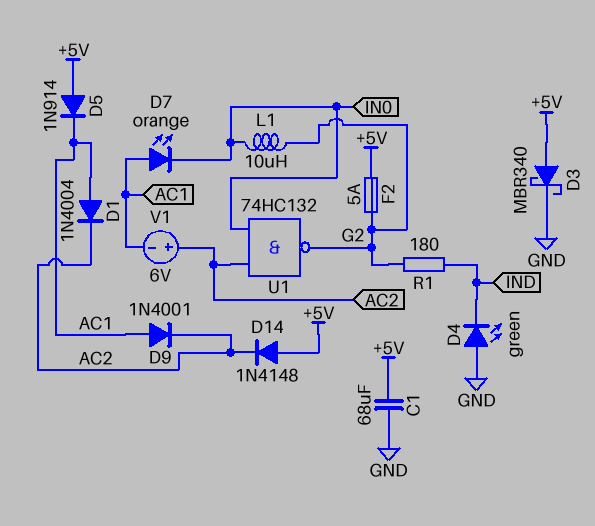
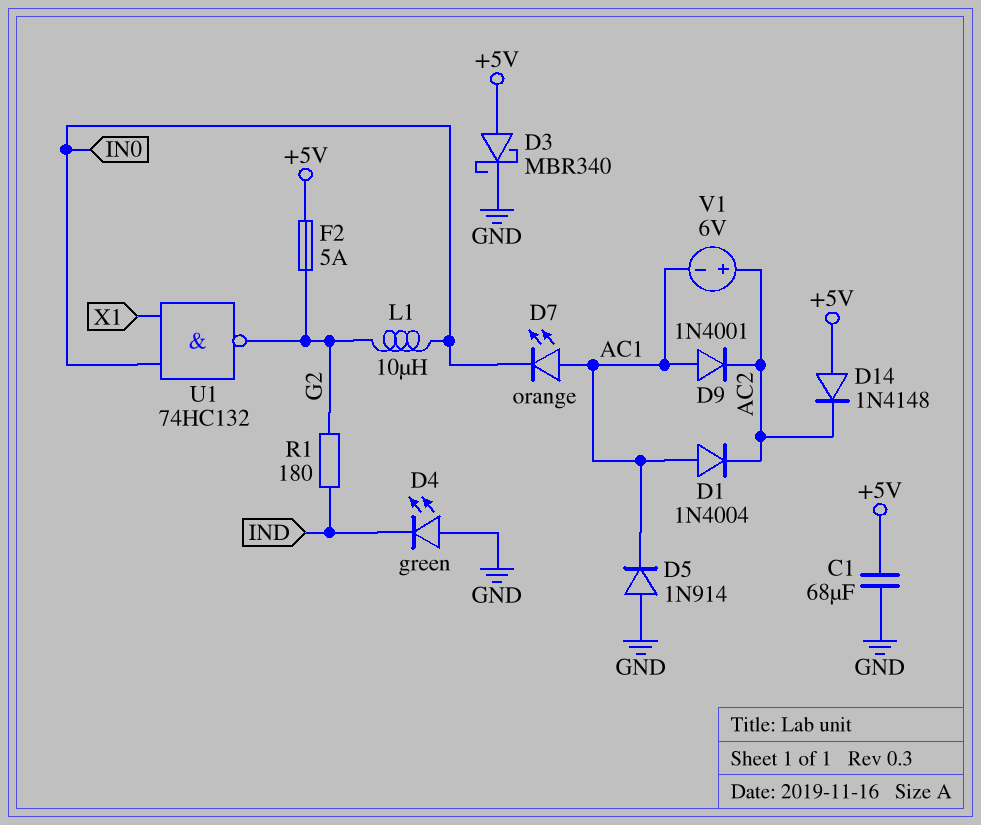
D5: diode 1N914 (A +5V, K AC1) -> diode 1N914 (A GND, K AC1)
U1: NAND 74HC132 (in AC2, in IN0, out G2) -> NAND 74HC132 (in IN0, in X1, out G2)

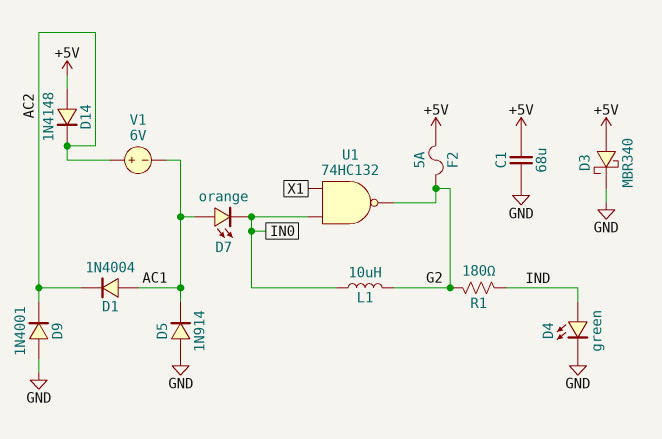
D4: LED green (A GND, K IND) -> LED green (A IND, K GND)
D9: diode 1N4001 (A AC1, K AC2) -> diode 1N4001 (A GND, K AC2)

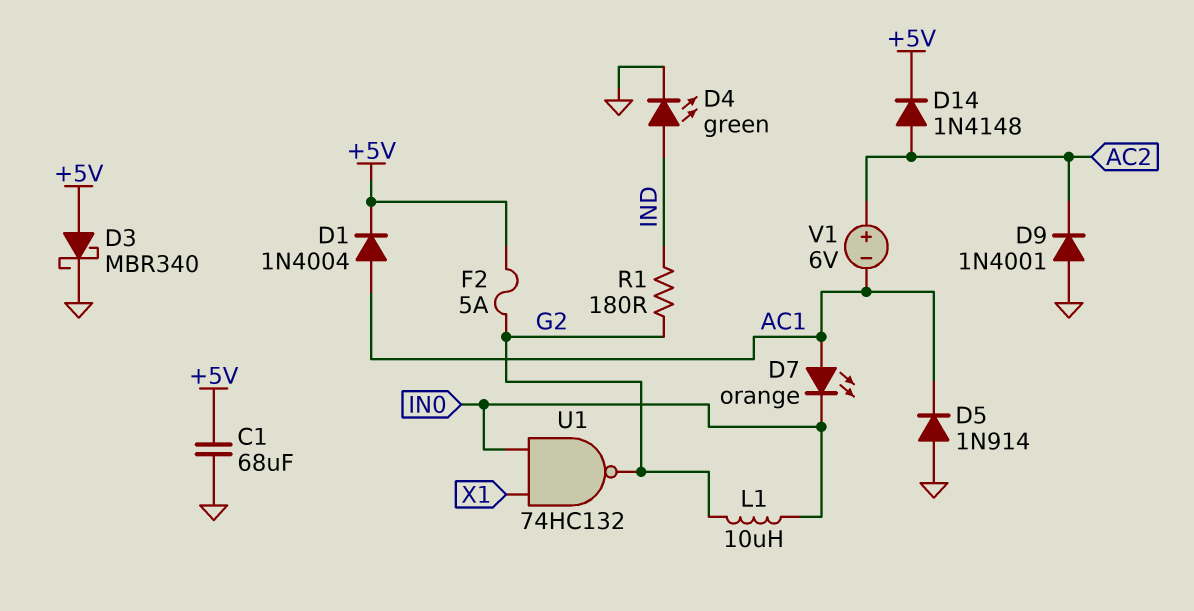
D1: diode 1N4004 (A AC1, K AC2) -> diode 1N4004 (A AC1, K +5V)
D14: diode 1N4148 (A +5V, K AC2) -> diode 1N4148 (A AC2, K +5V)

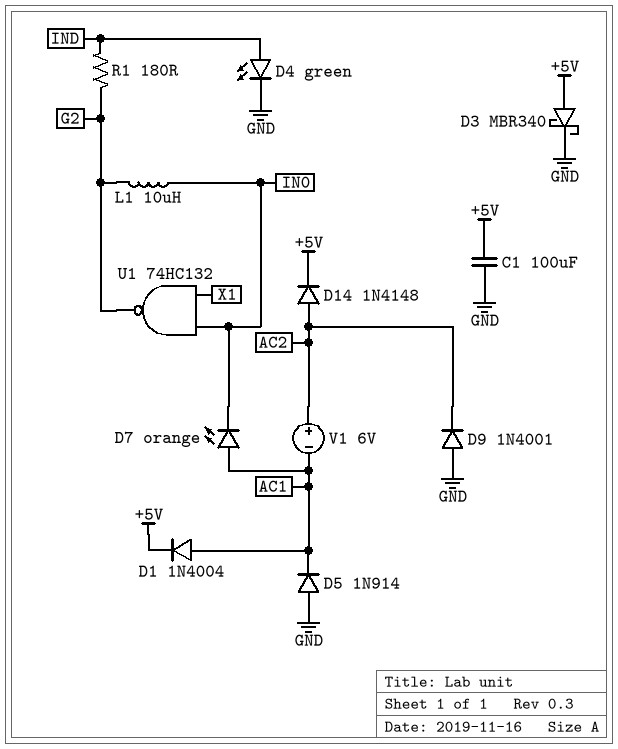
C1: 68uF (+5V, GND) -> 100uF (+5V, GND)
F2: 5A (+5V, G2) -> none

